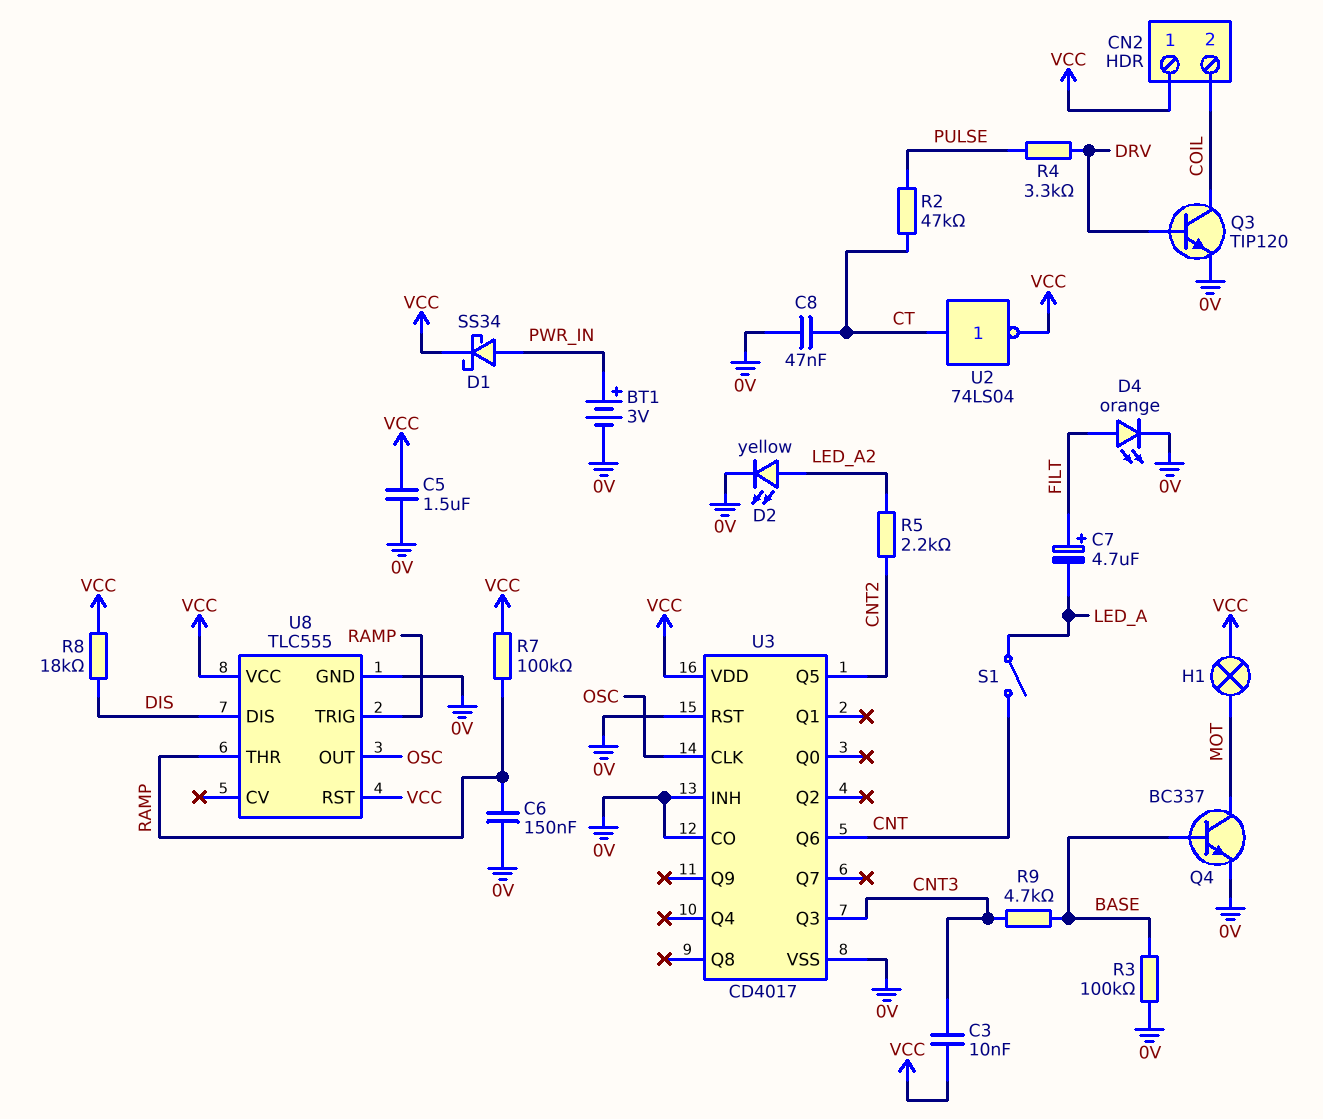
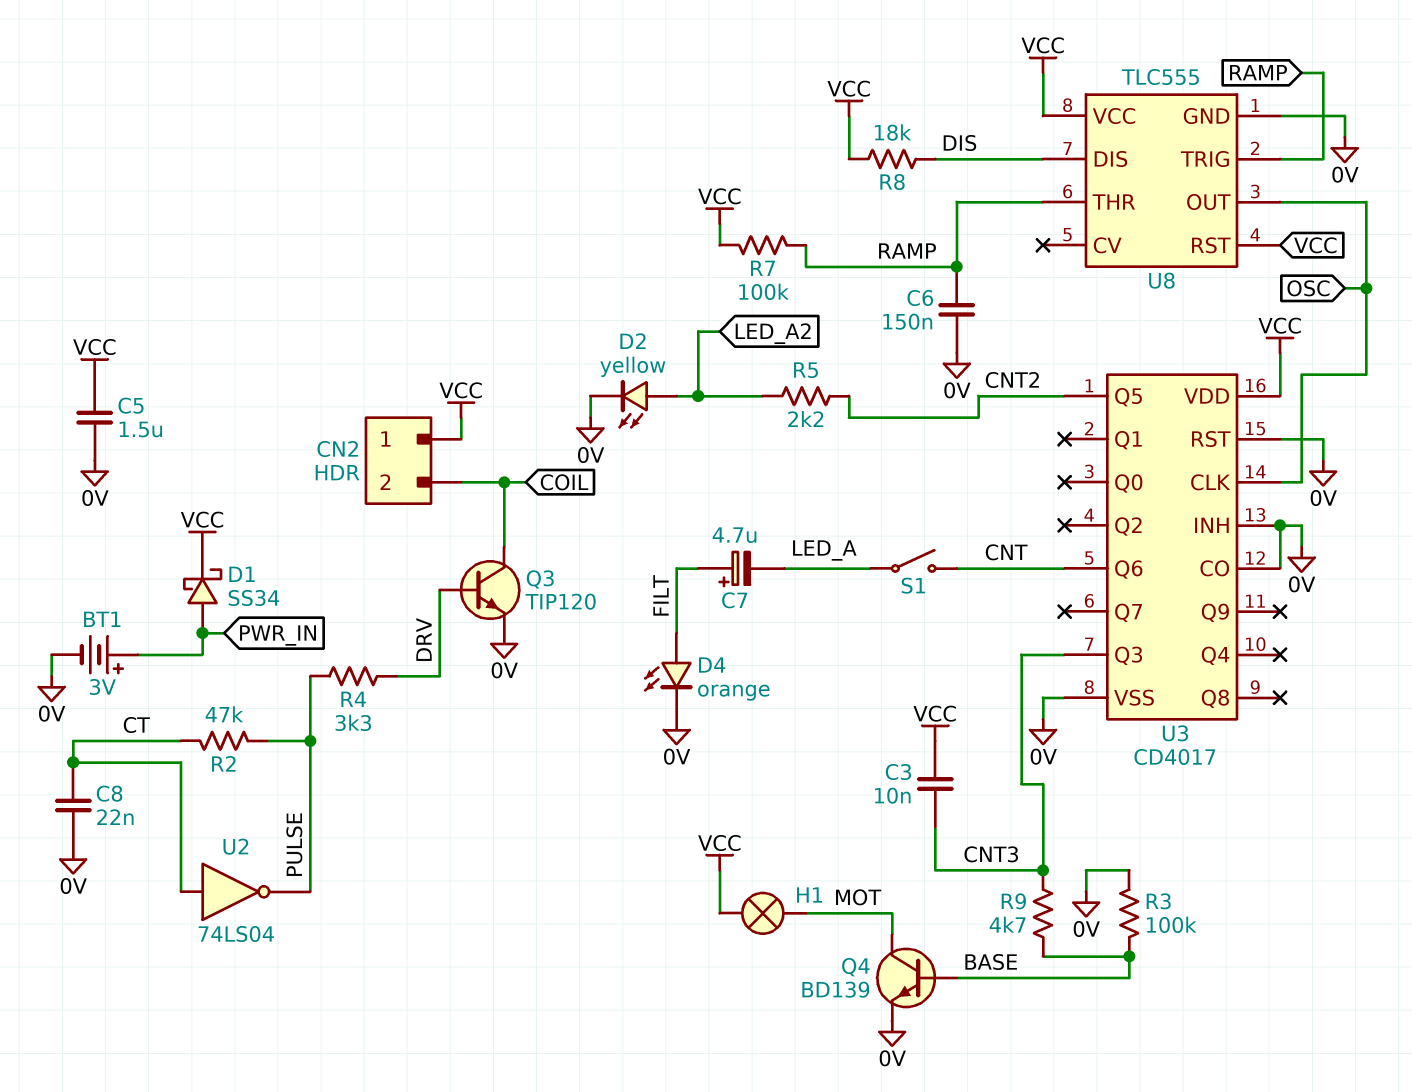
C8: 47nF (0V, CT) -> 22nF (0V, CT)
Q4: NPN BC337 (B BASE, C MOT, E 0V) -> NPN BD139 (B BASE, C MOT, E 0V)
U2: NOT 74LS04 (in CT, out VCC) -> NOT 74LS04 (in CT, out PULSE)

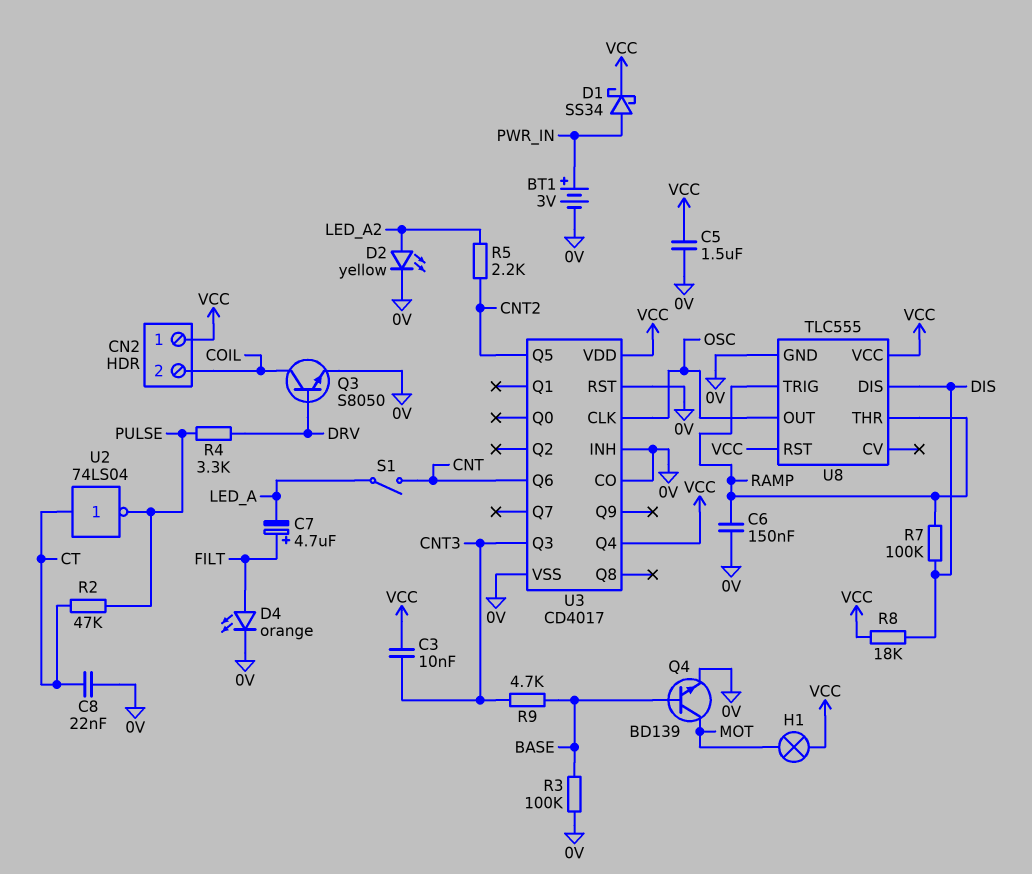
Q3: NPN TIP120 (B DRV, C COIL, E 0V) -> NPN S8050 (B DRV, C COIL, E 0V)
R7: 100k (RAMP, VCC) -> 100k (DIS, RAMP)
U3 pin Q4: none -> VCC

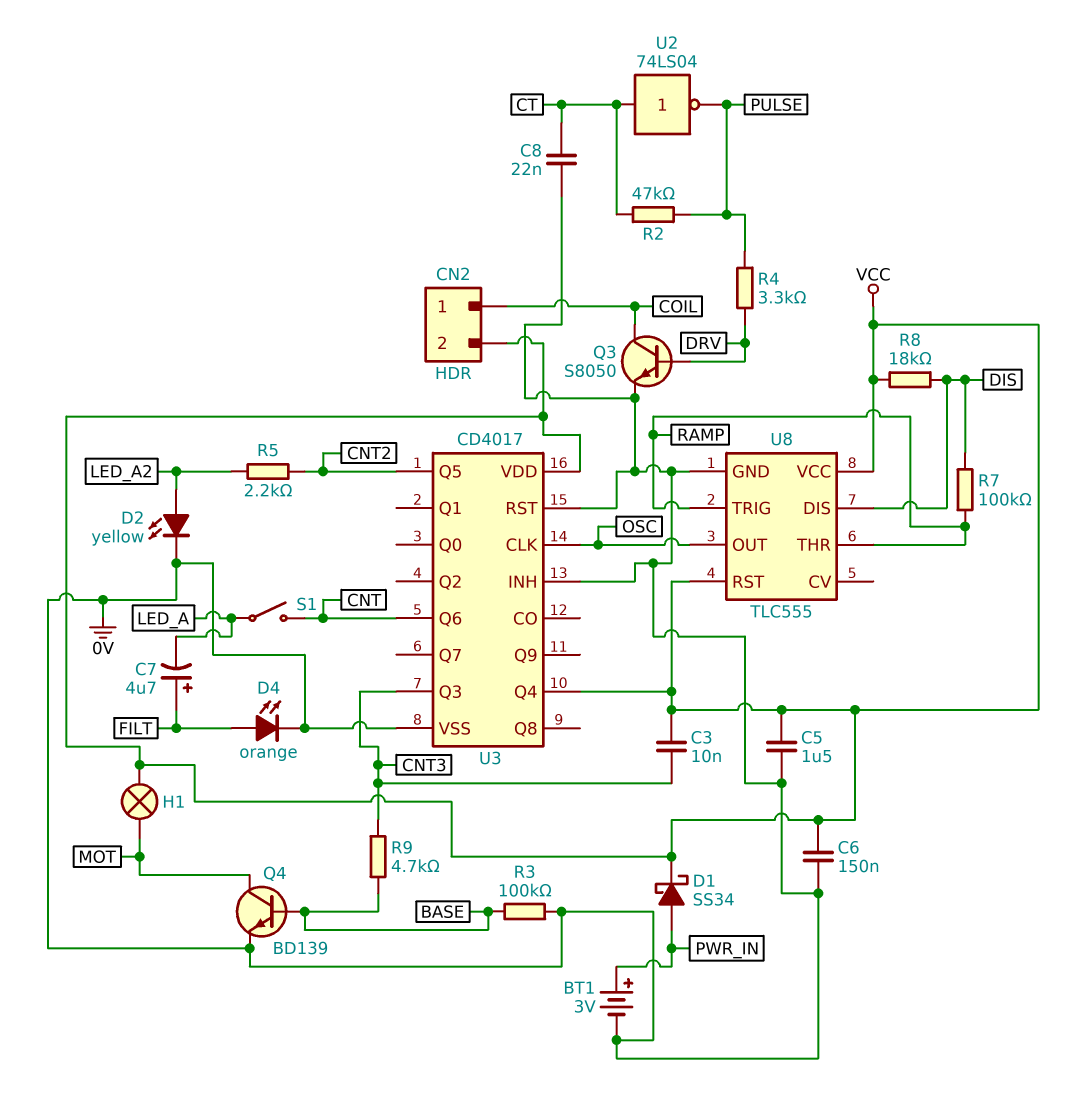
C6: 150nF (0V, RAMP) -> 150nF (0V, VCC)
CN2 pin 1: VCC -> COIL
CN2 pin 2: COIL -> VCC
U3 pin CO: 0V -> none

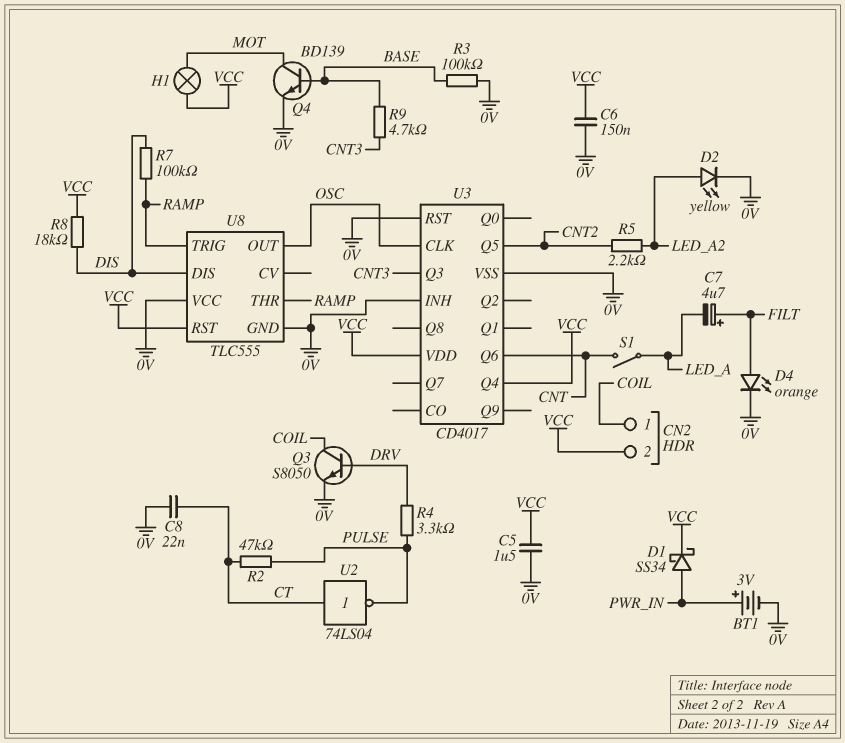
C3: 10nF (CNT3, VCC) -> none
U8 pin VCC: VCC -> 0V

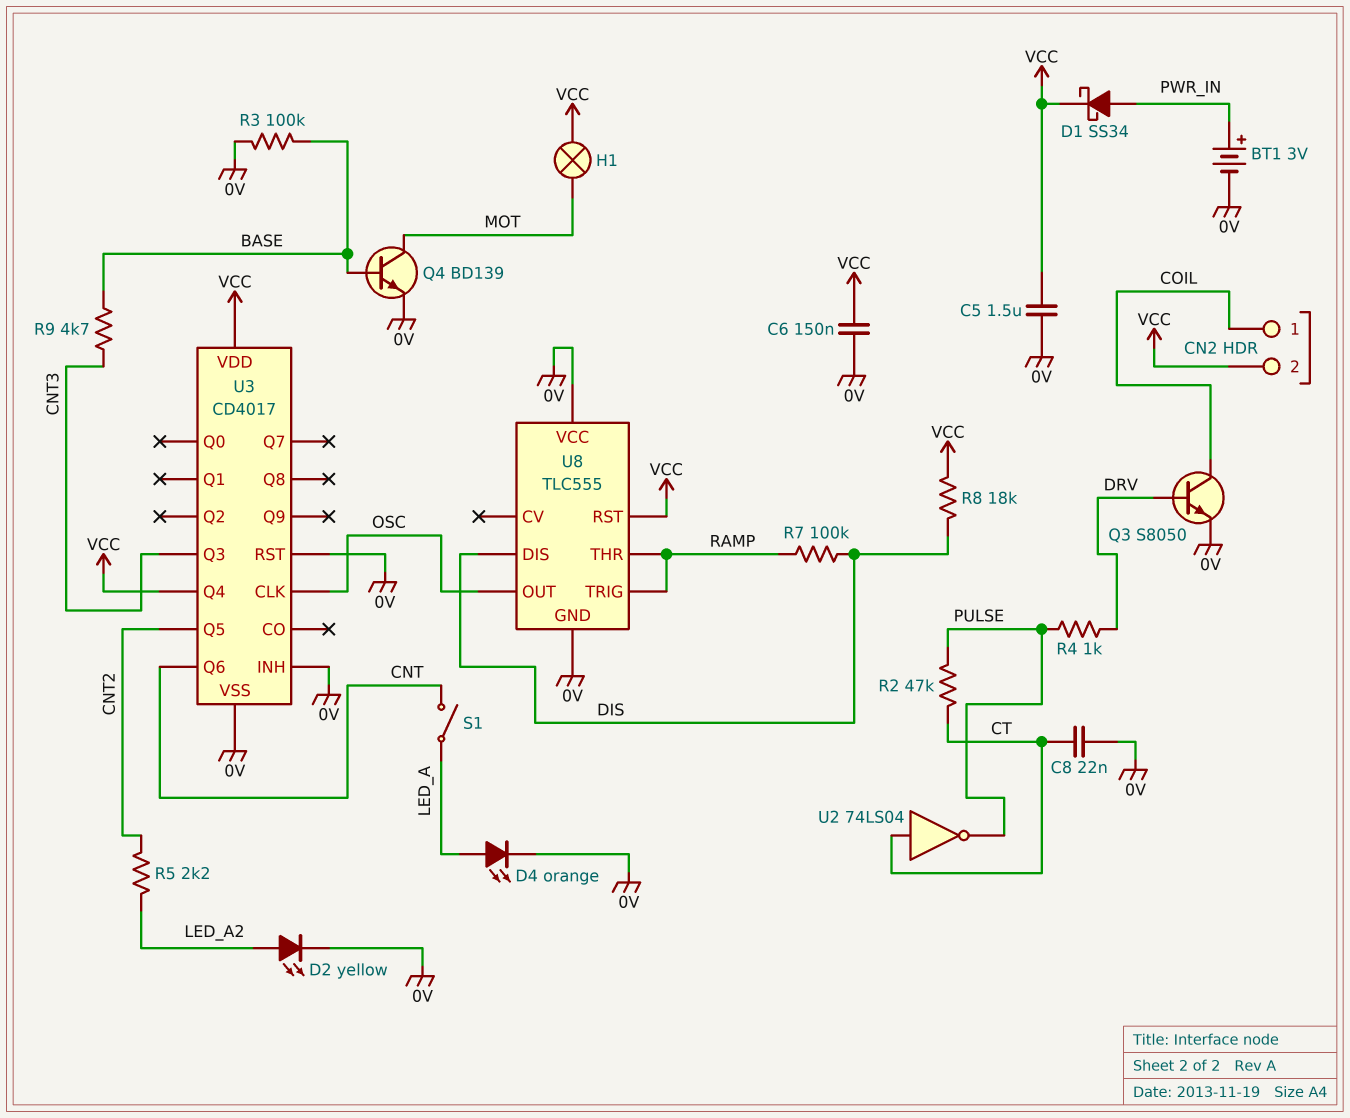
C7: 4.7uF (plus FILT, minus LED_A) -> none
D4: LED orange (A FILT, K 0V) -> LED orange (A LED_A, K 0V)
R4: 3.3k (DRV, PULSE) -> 1k (DRV, PULSE)

